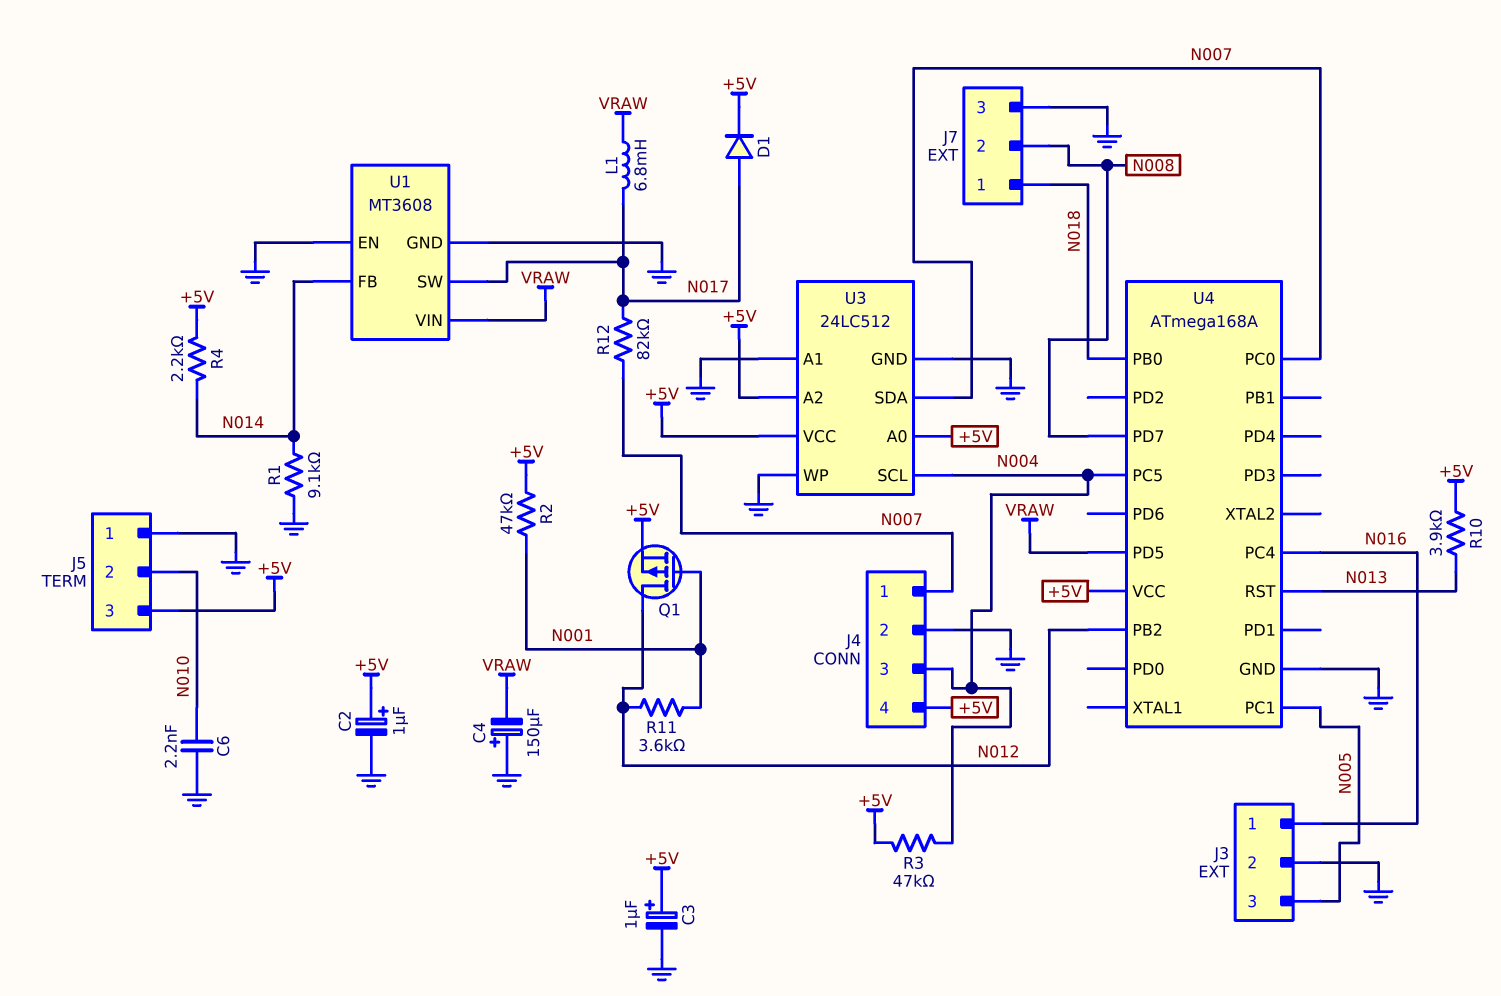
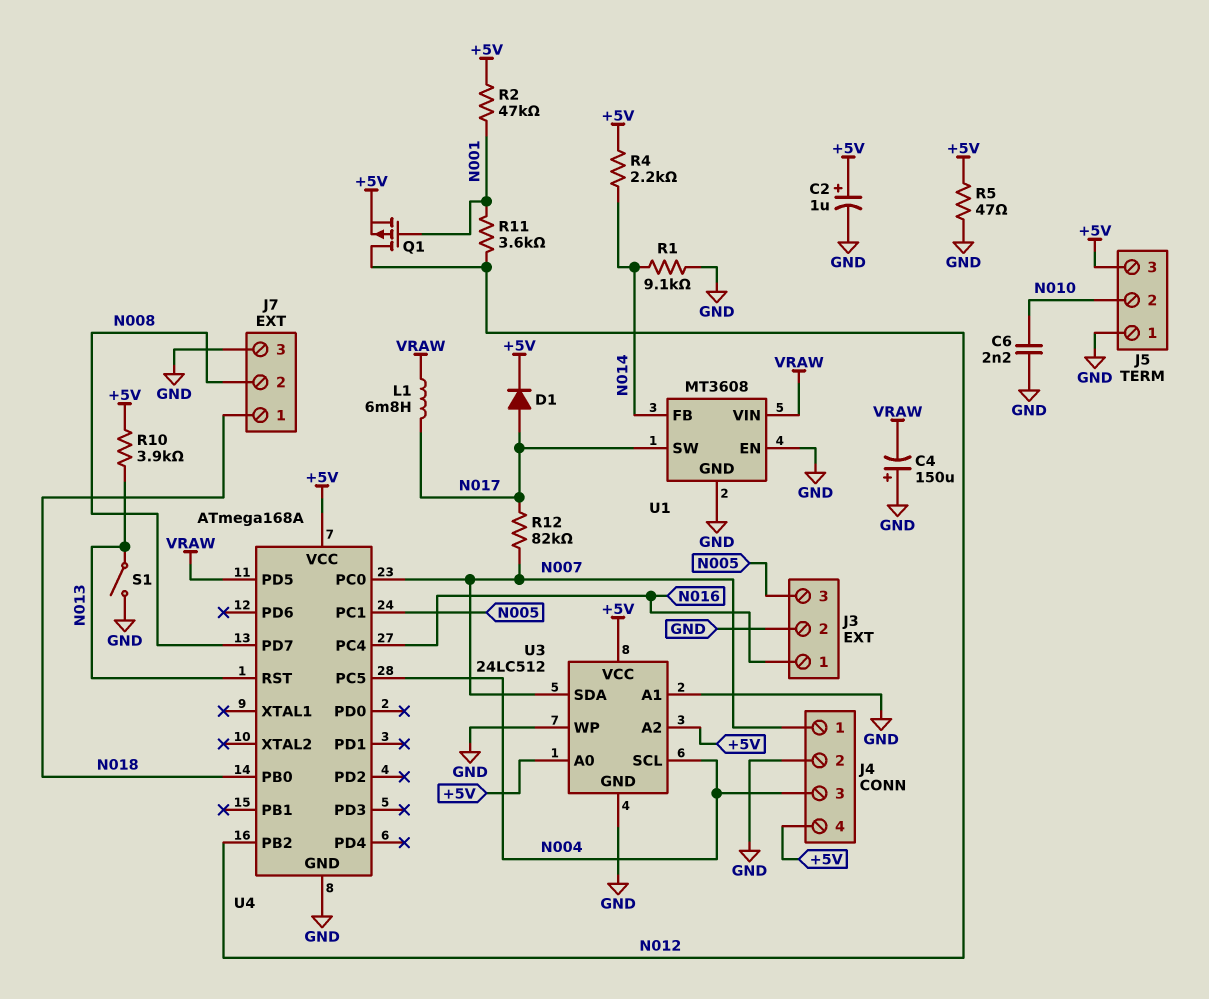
C3: 1uF (plus +5V, minus GND) -> none
R3: 47k (+5V, N004) -> none
R5: none -> 47 (+5V, GND)
S1: none -> switch (GND, N013)

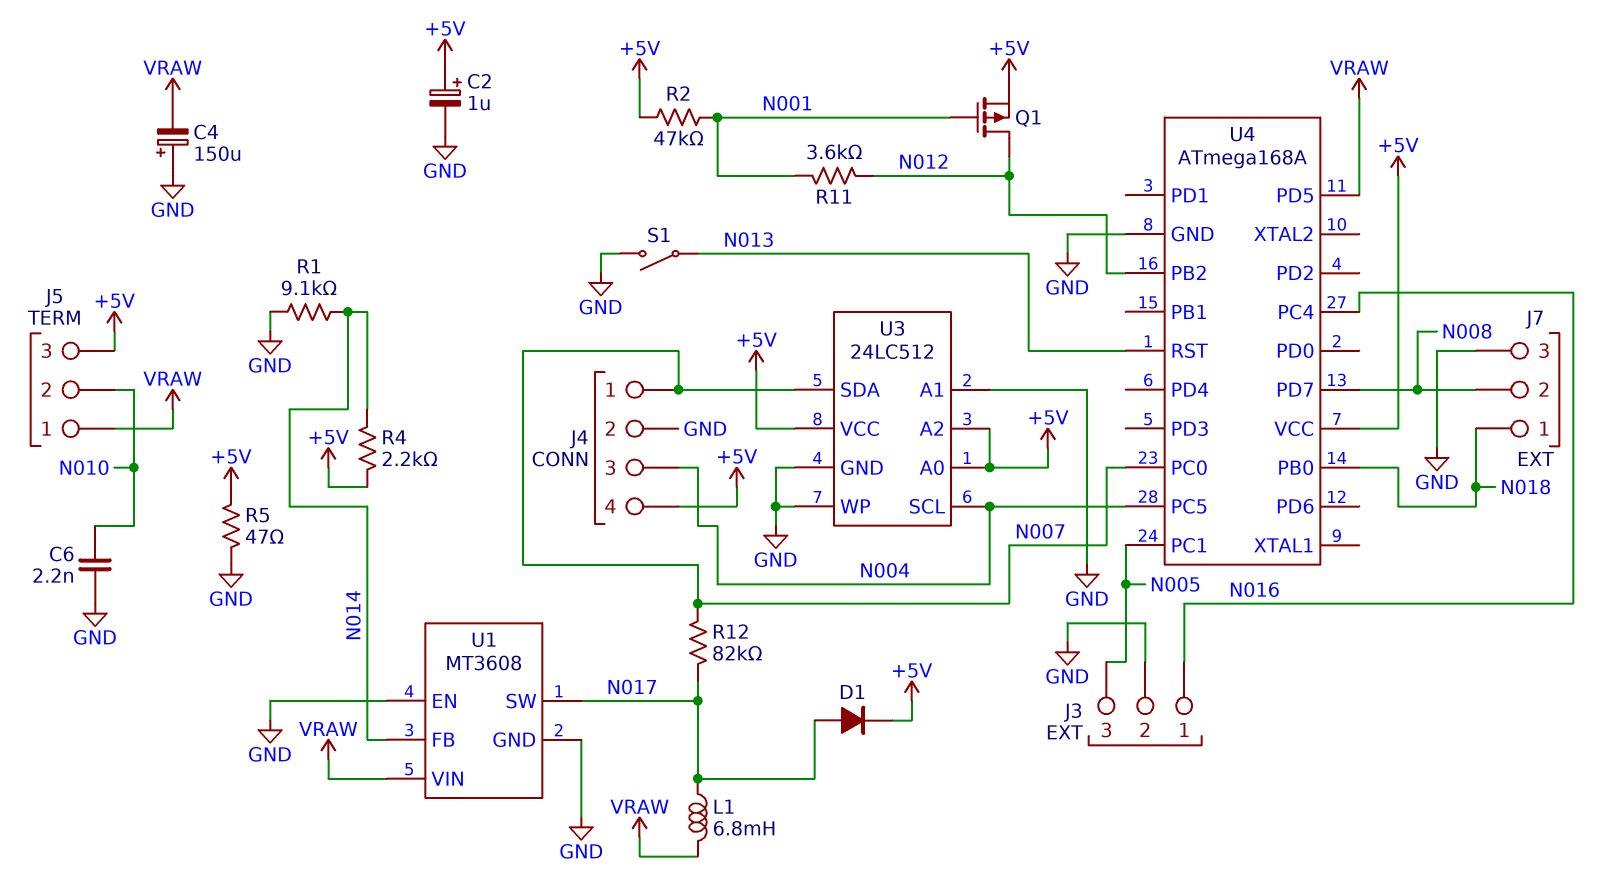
J5 pin 1: GND -> VRAW
R10: 3.9k (+5V, N013) -> none

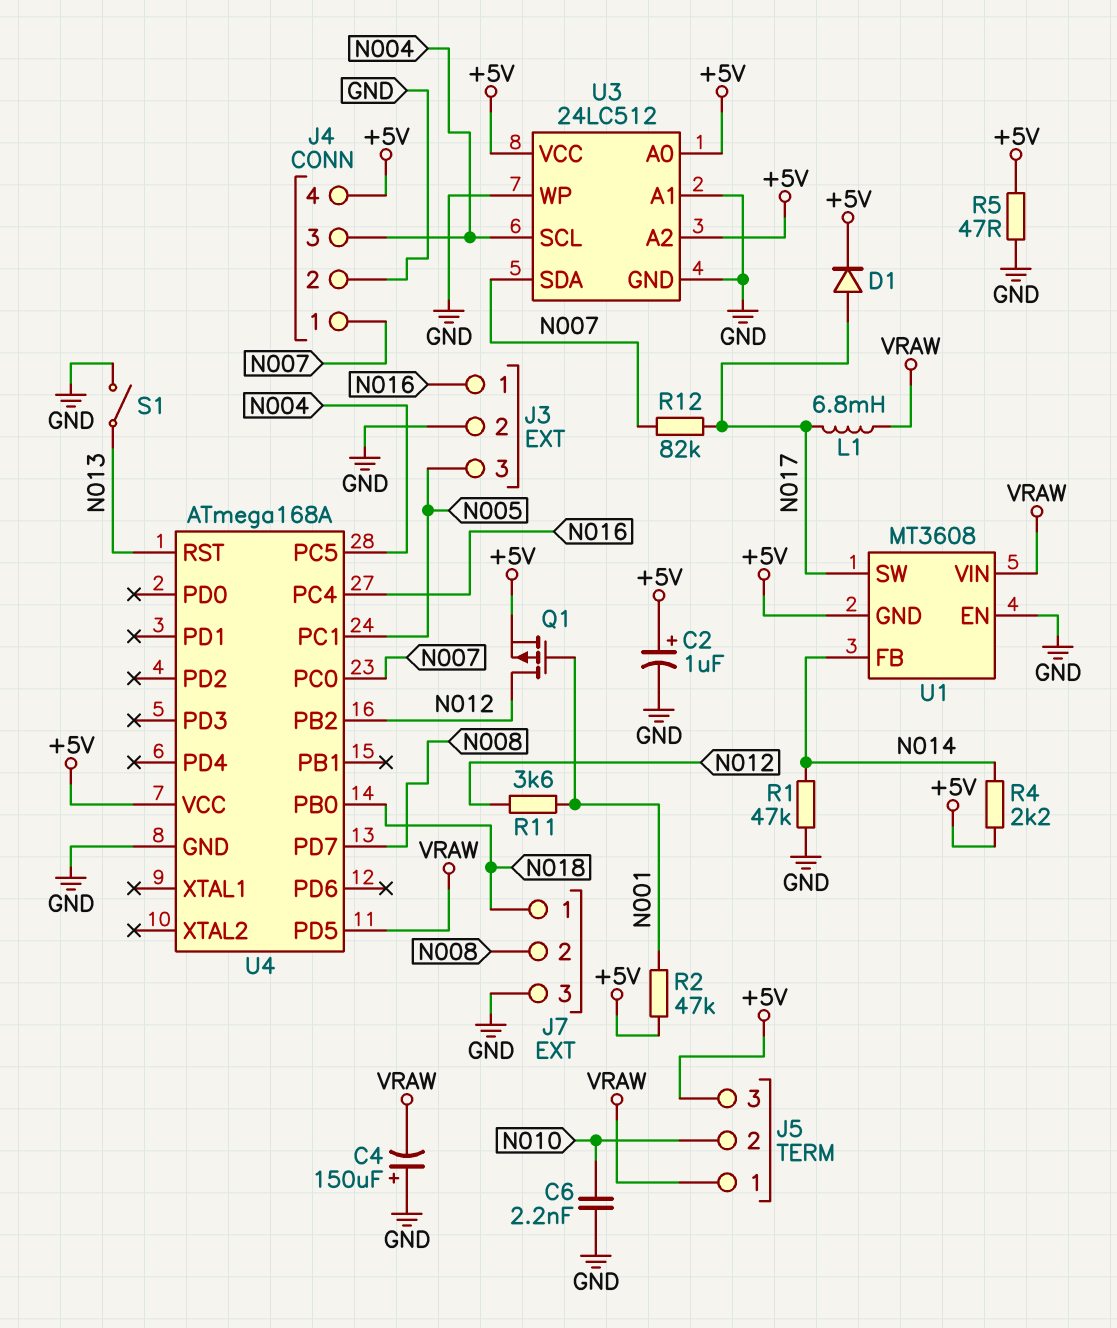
R1: 9.1k (GND, N014) -> 47k (GND, N014)
U1 pin GND: GND -> +5V

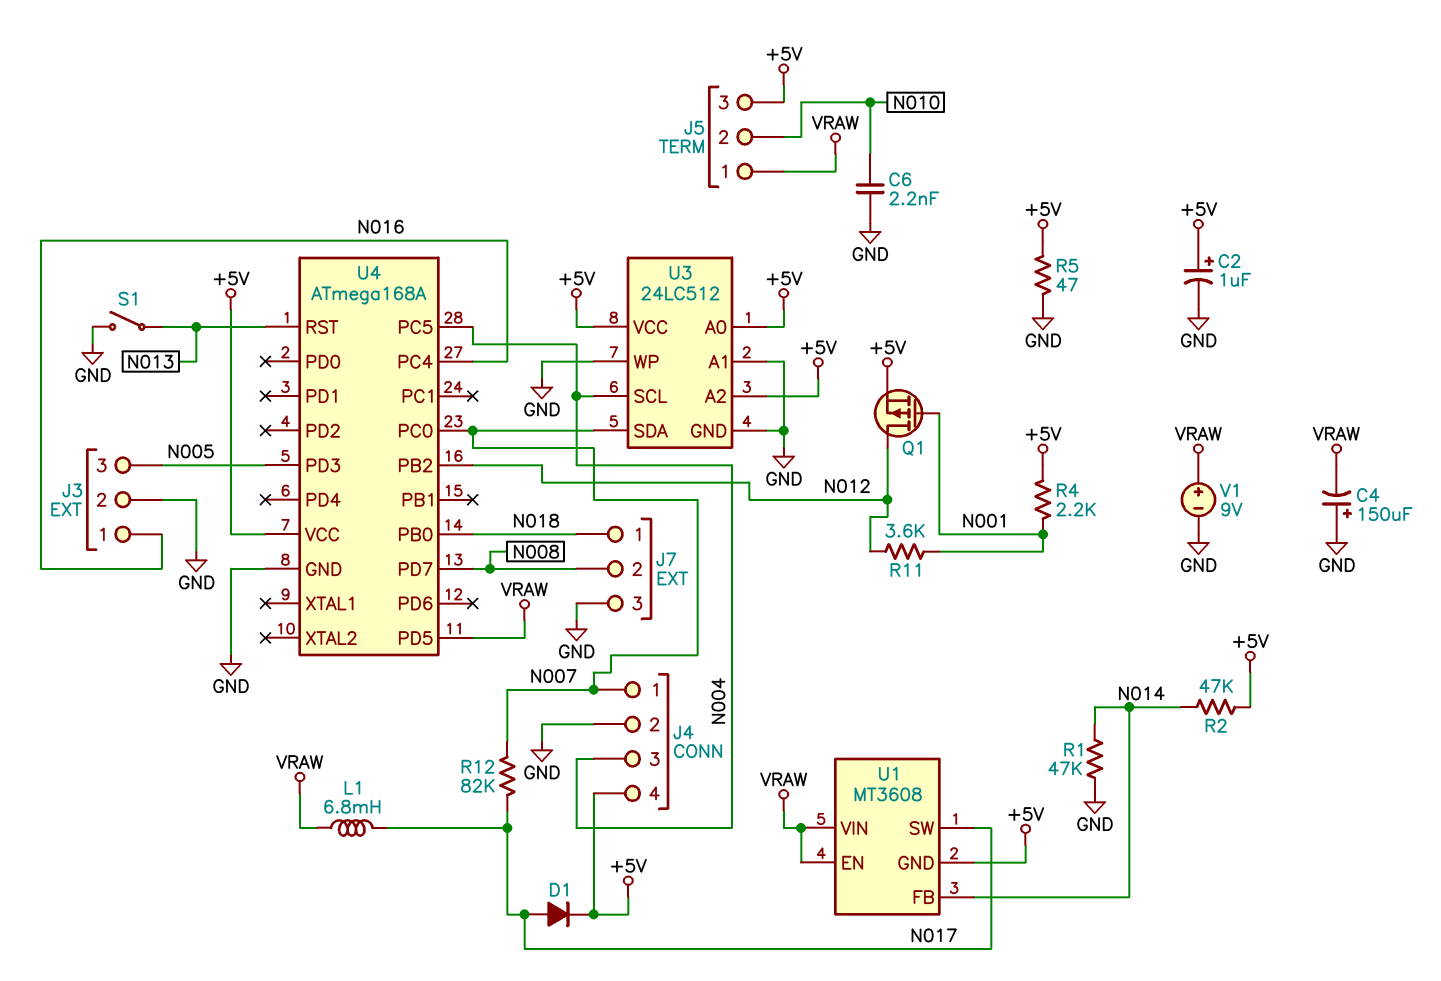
R2: 47k (+5V, N001) -> 47k (+5V, N014)
R4: 2.2k (+5V, N014) -> 2.2k (+5V, N001)
U1 pin EN: GND -> VRAW
U4 pin PC1: N005 -> none
U4 pin PD3: none -> N005
V1: none -> 9V (plus VRAW, minus GND)

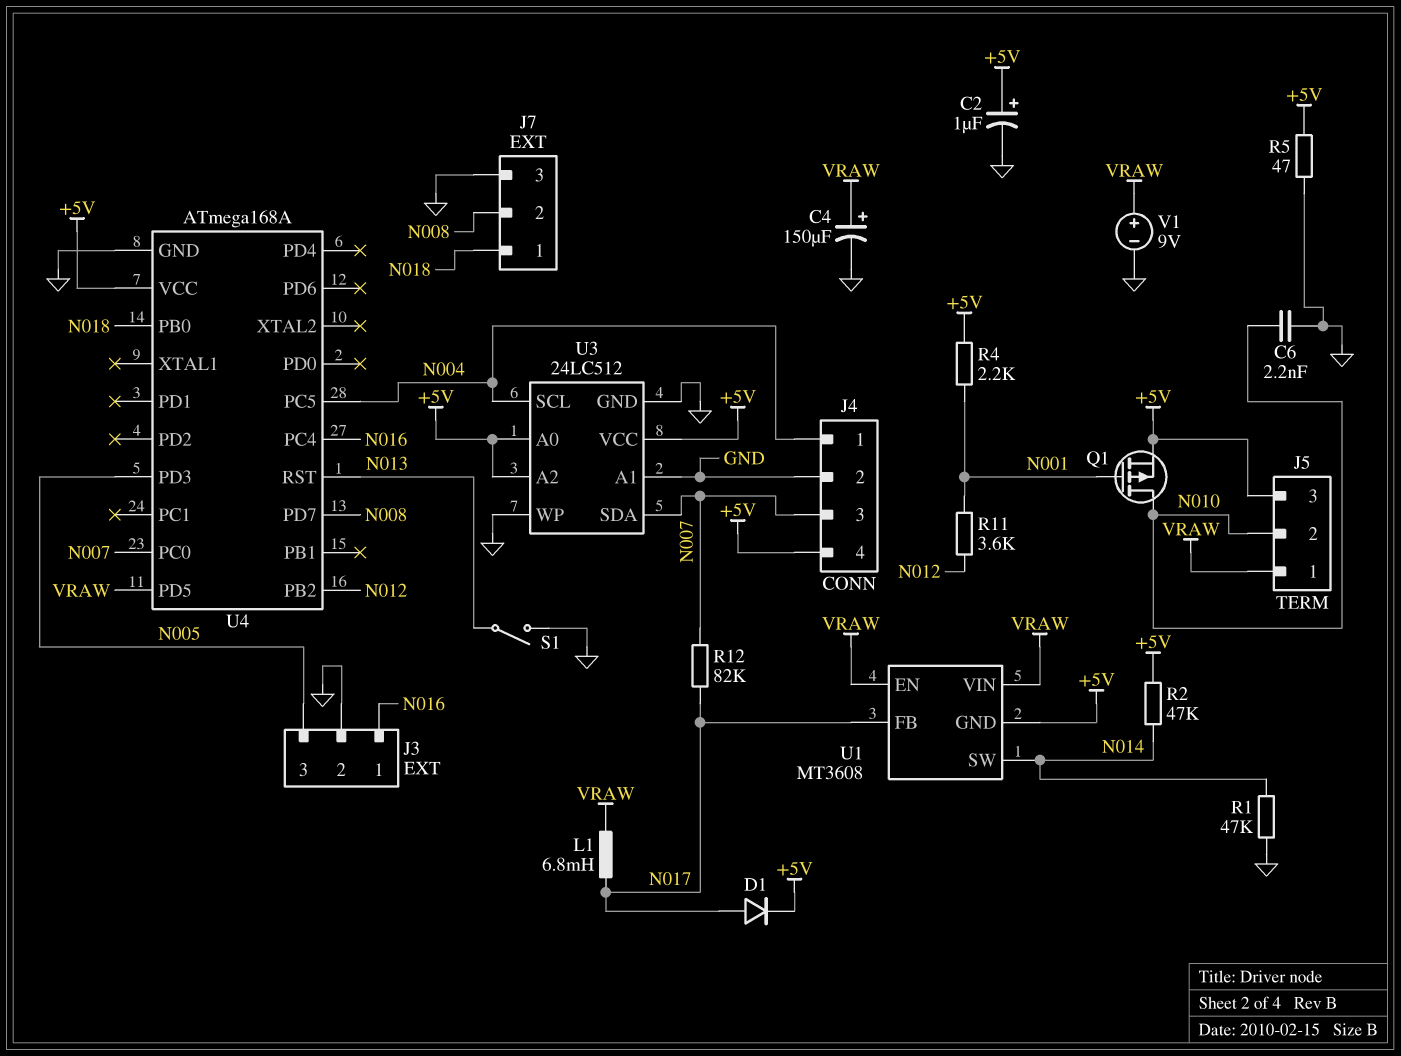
C4: 150uF (plus GND, minus VRAW) -> 150uF (plus VRAW, minus GND)
J4 pin 1: N007 -> N004
J4 pin 3: N004 -> N007
Q1: PMOS (G N001, D N012, S +5V) -> PMOS (G N001, D N010, S +5V)
U1 pin FB: N014 -> N017
U1 pin SW: N017 -> N014

